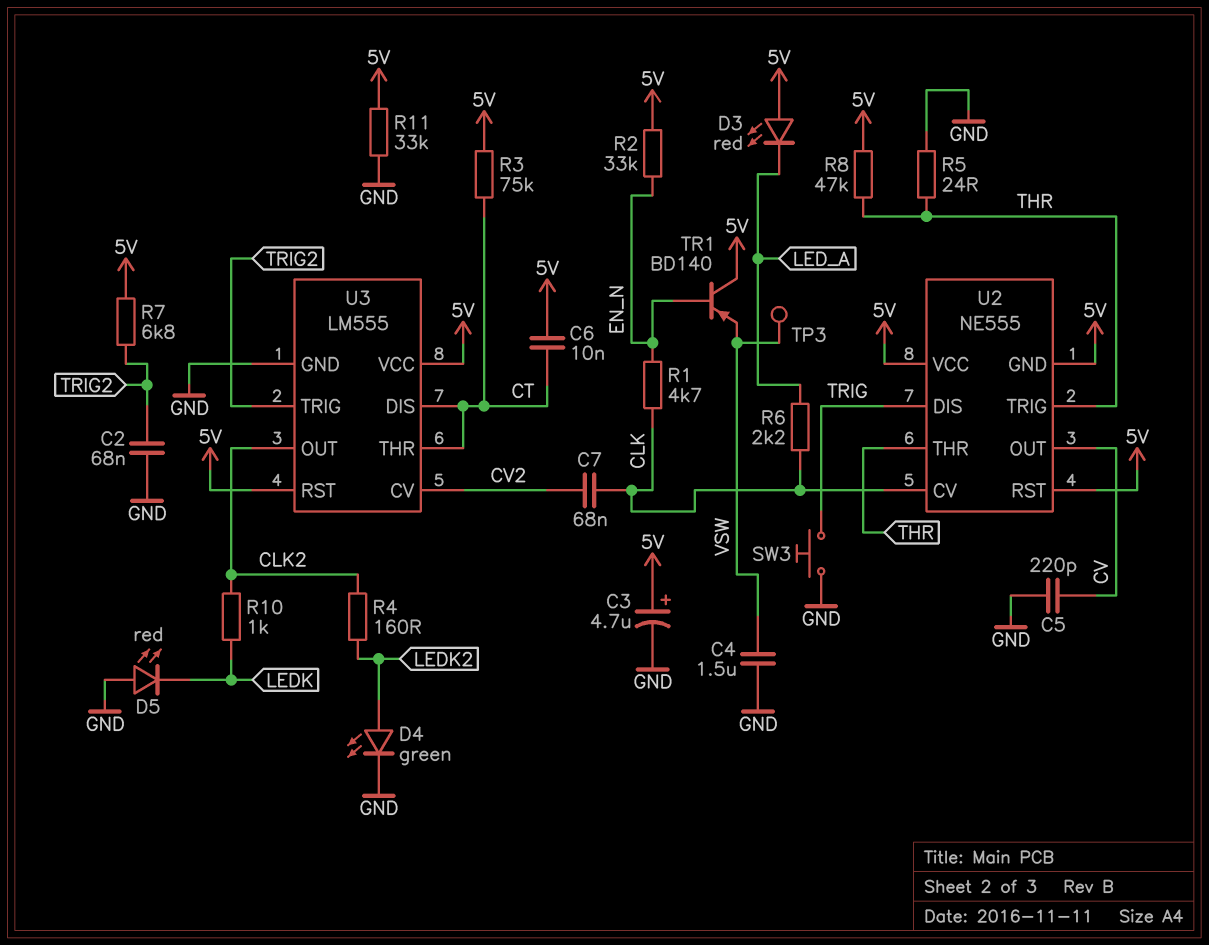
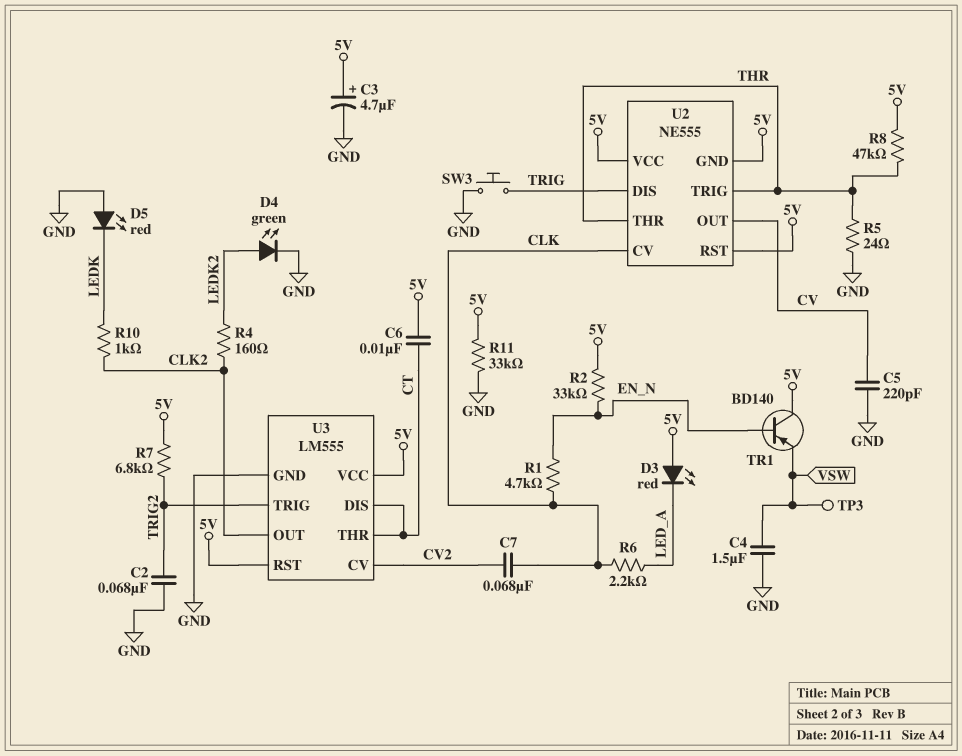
R3: 75k (5V, CT) -> none

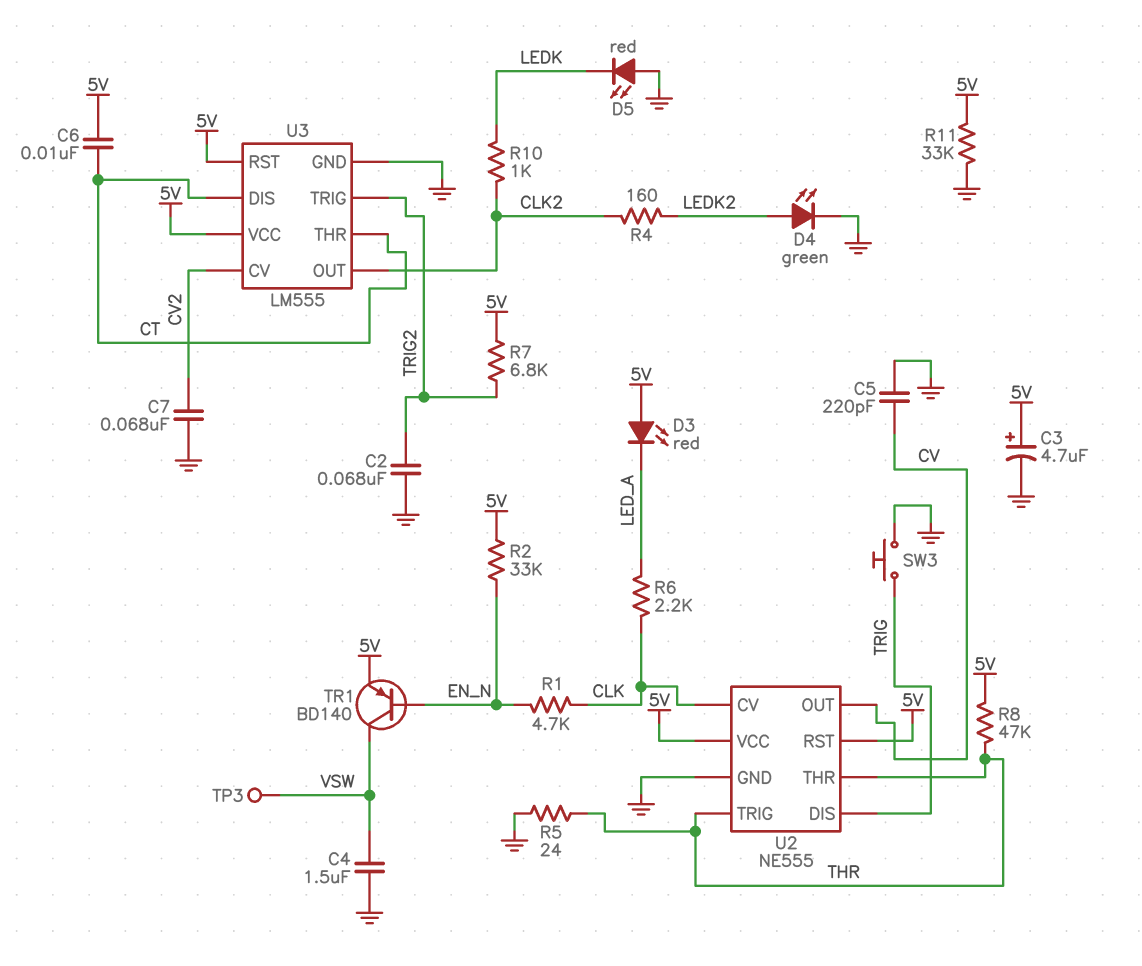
C7: 68nF (CLK, CV2) -> 68nF (CV2, GND)
TR1: PNP BD140 (B EN_N, C 5V, E VSW) -> PNP BD140 (B EN_N, C VSW, E 5V)
U2 pin GND: 5V -> GND

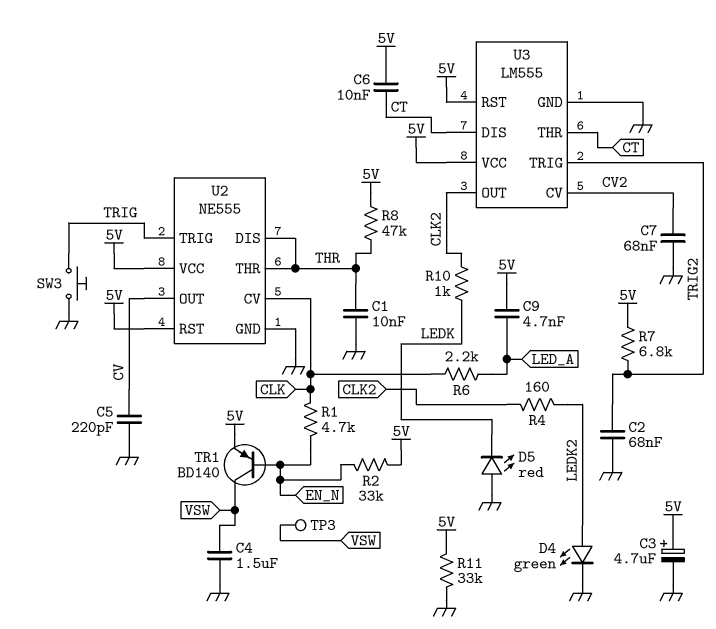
C1: none -> 10nF (GND, THR)
C9: none -> 4.7nF (5V, LED_A)
D3: LED red (A 5V, K LED_A) -> none
R5: 24 (GND, THR) -> none
U2 pin DIS: TRIG -> THR
U2 pin TRIG: THR -> TRIG

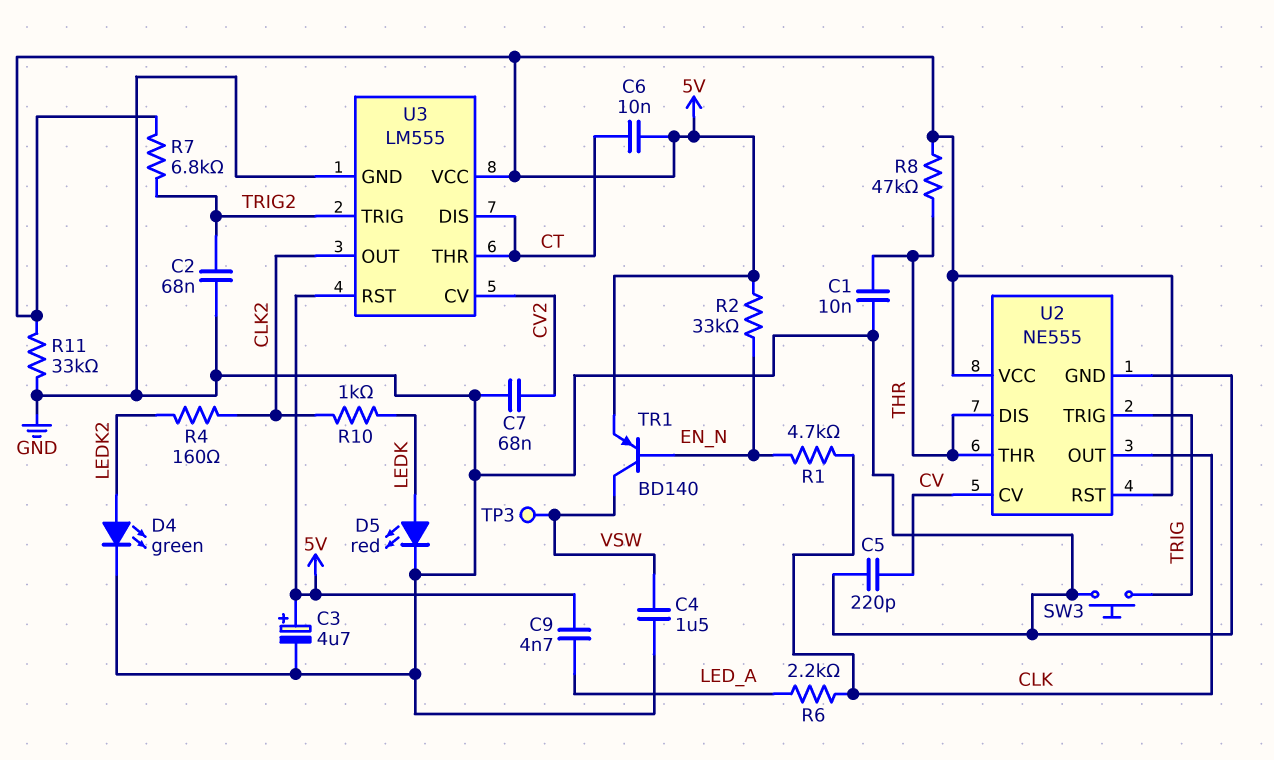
D5: LED red (A GND, K LEDK) -> LED red (A LEDK, K GND)
U2 pin CV: CLK -> CV
U2 pin OUT: CV -> CLK

